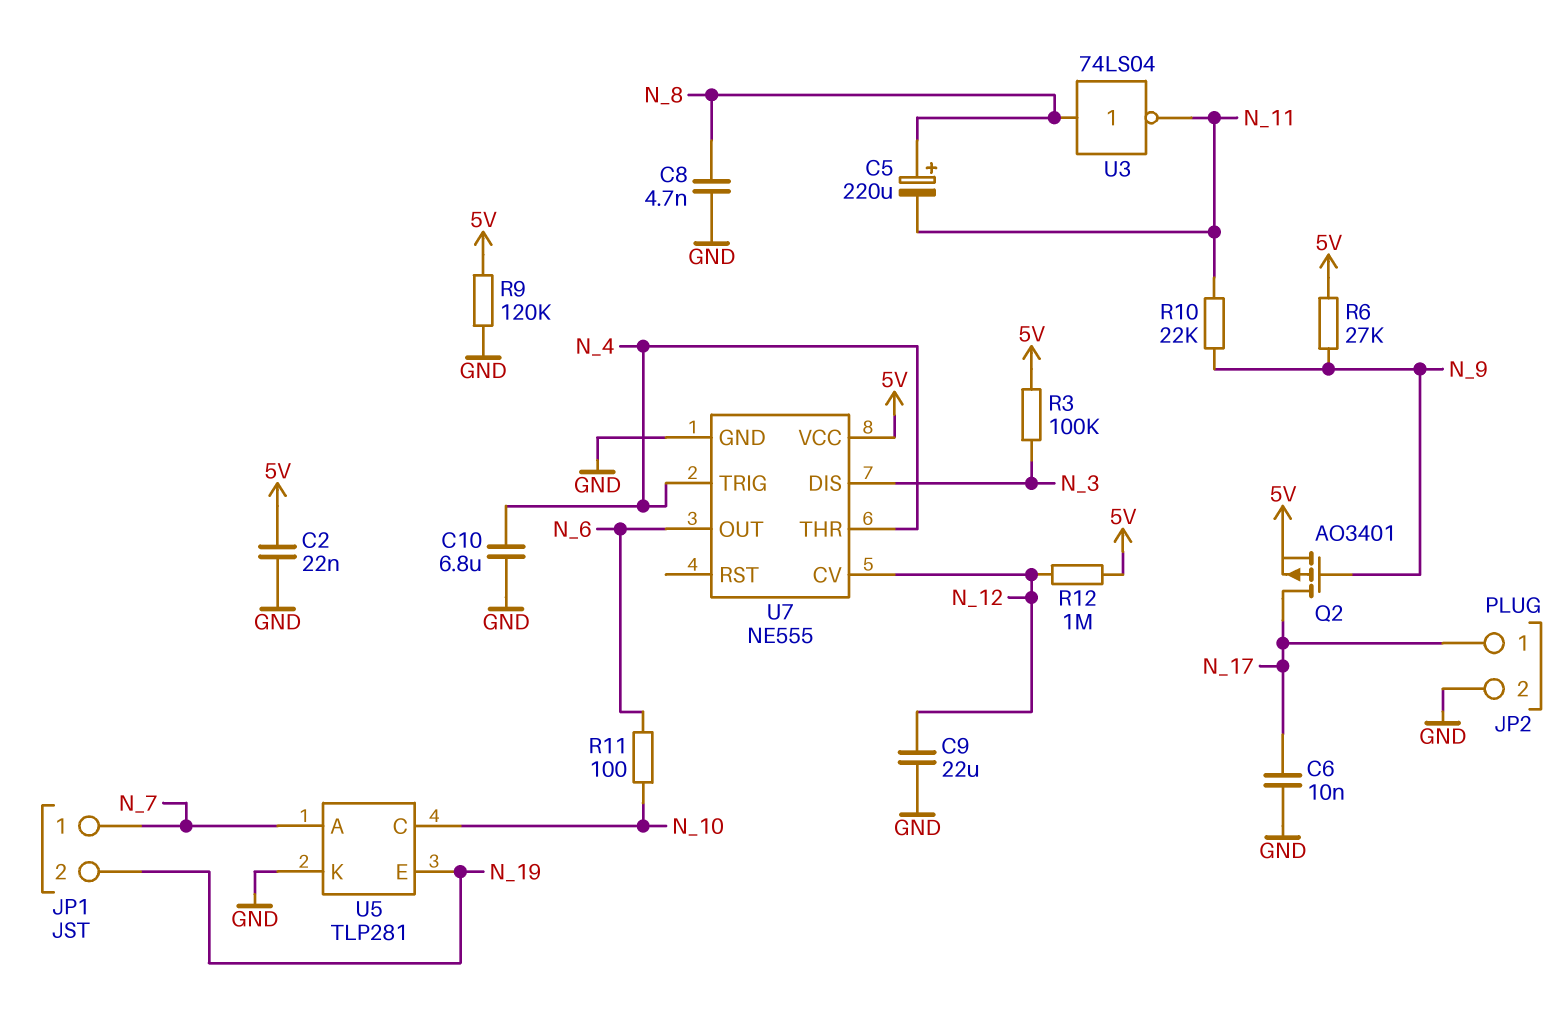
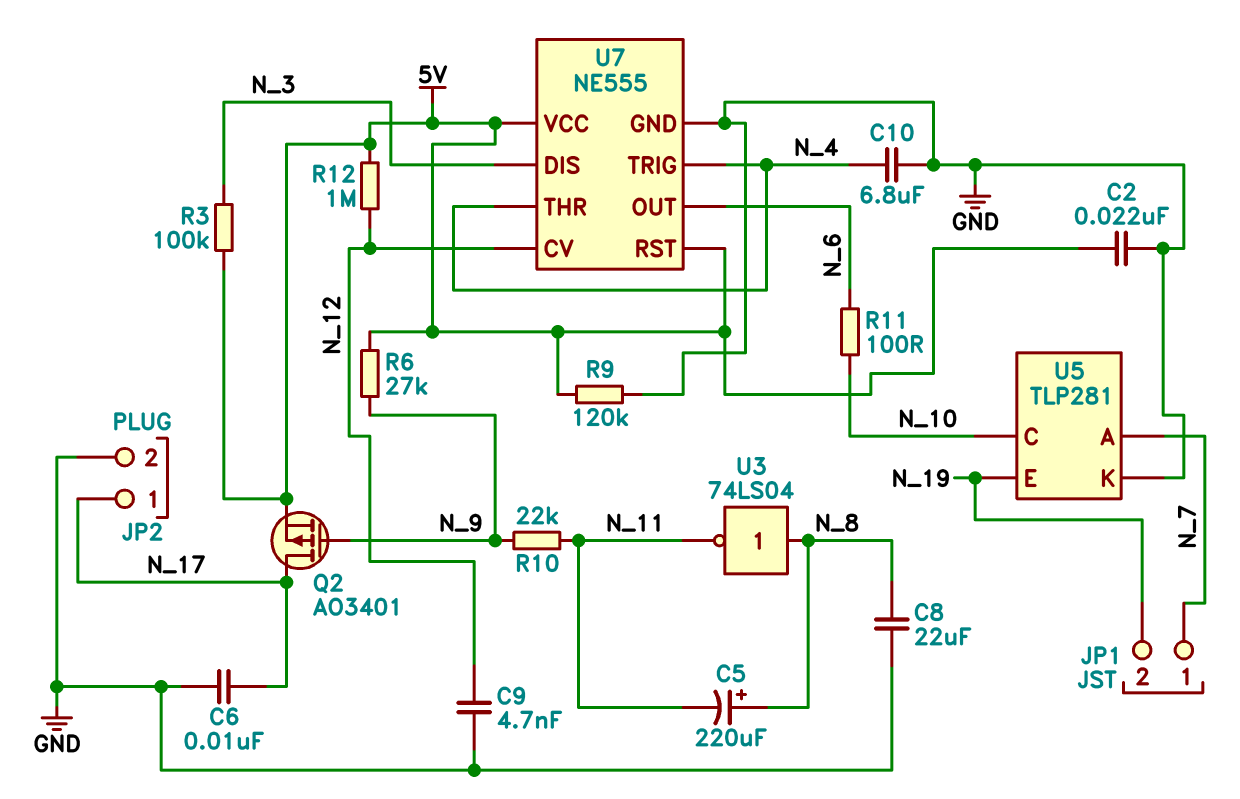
C8: 4.7nF (GND, N_8) -> 22uF (GND, N_8)
C9: 22uF (GND, N_12) -> 4.7nF (GND, N_12)
U7 pin RST: none -> 5V

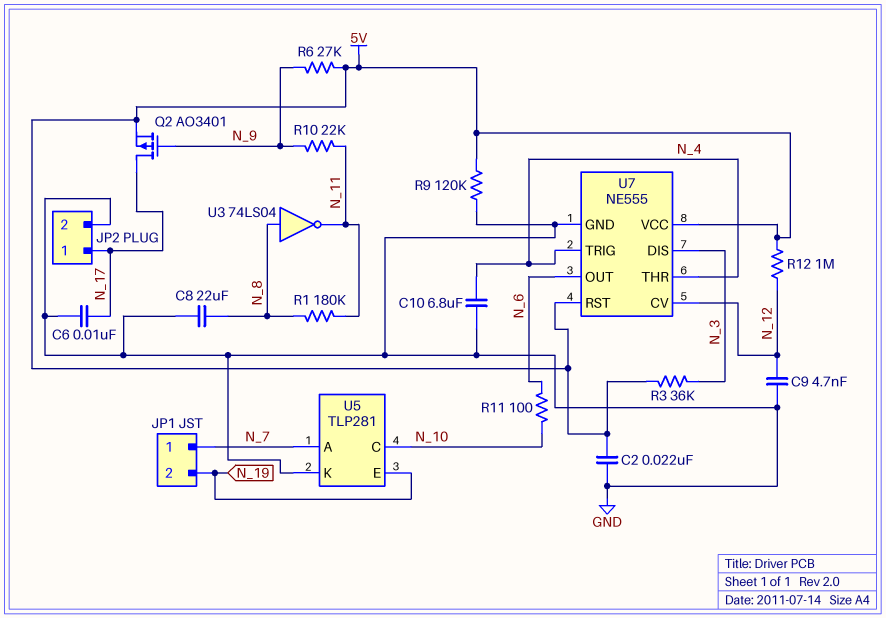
C5: 220uF (plus N_8, minus N_11) -> none
R1: none -> 180k (N_8, N_11)
R3: 100k (5V, N_3) -> 36k (5V, N_3)

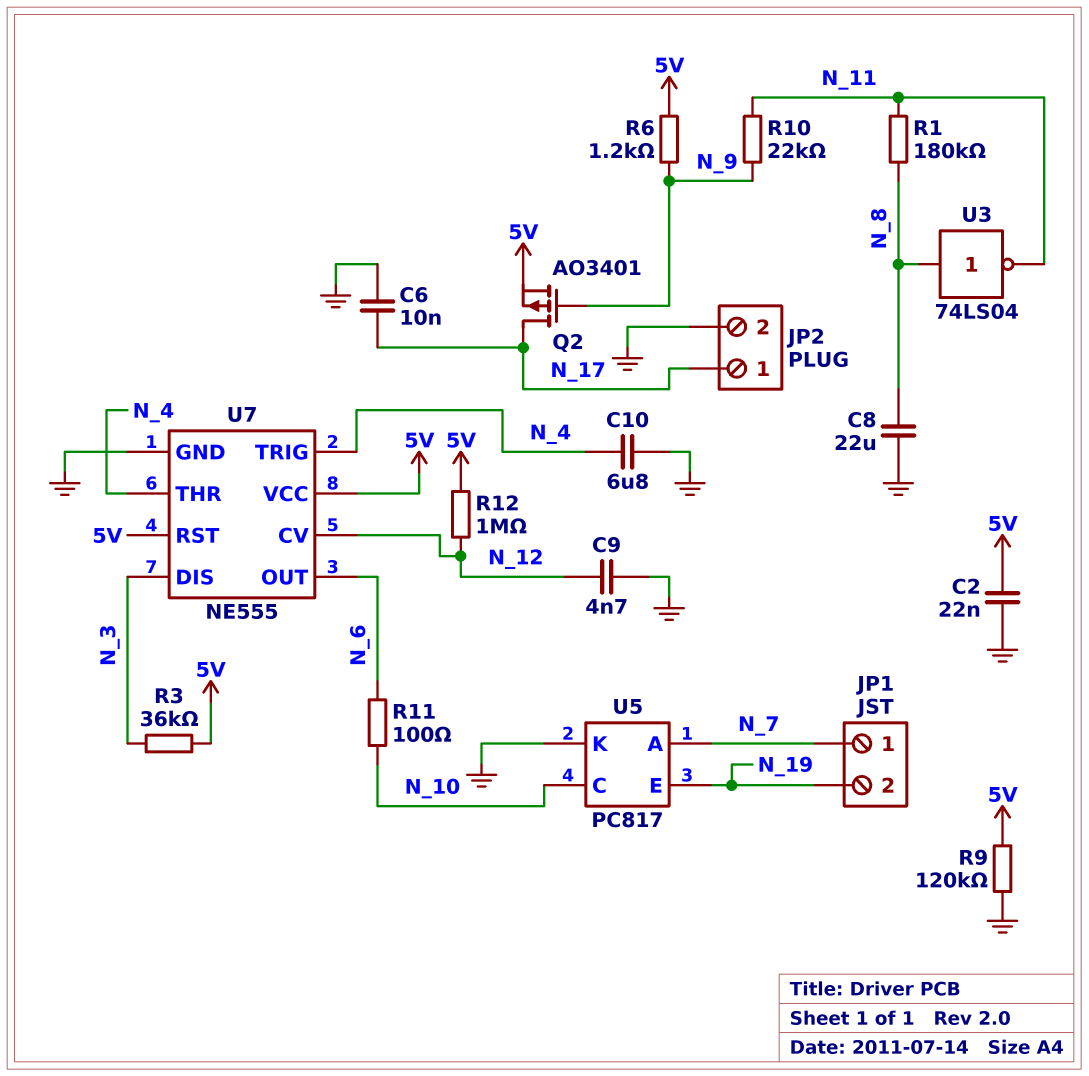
R6: 27k (5V, N_9) -> 1.2k (5V, N_9)
U5: TLP281 -> PC817

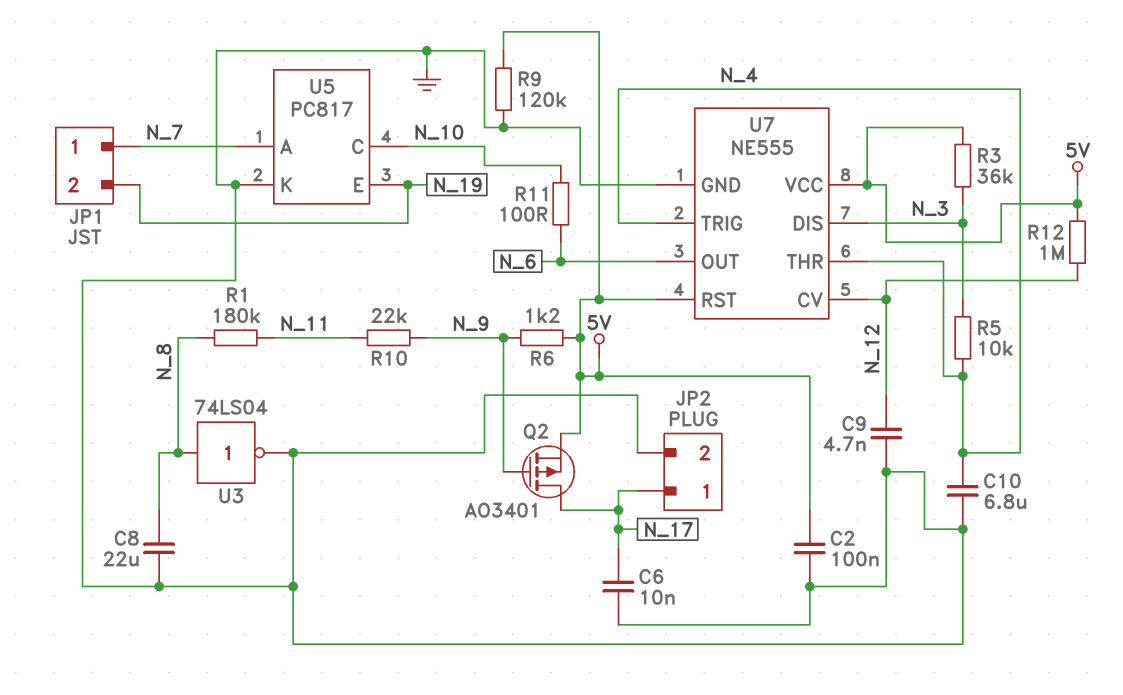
C2: 22nF (5V, GND) -> 100nF (5V, GND)
R5: none -> 10k (N_3, N_4)
U3: NOT 74LS04 (in N_8, out N_11) -> NOT 74LS04 (in N_8, out GND)

